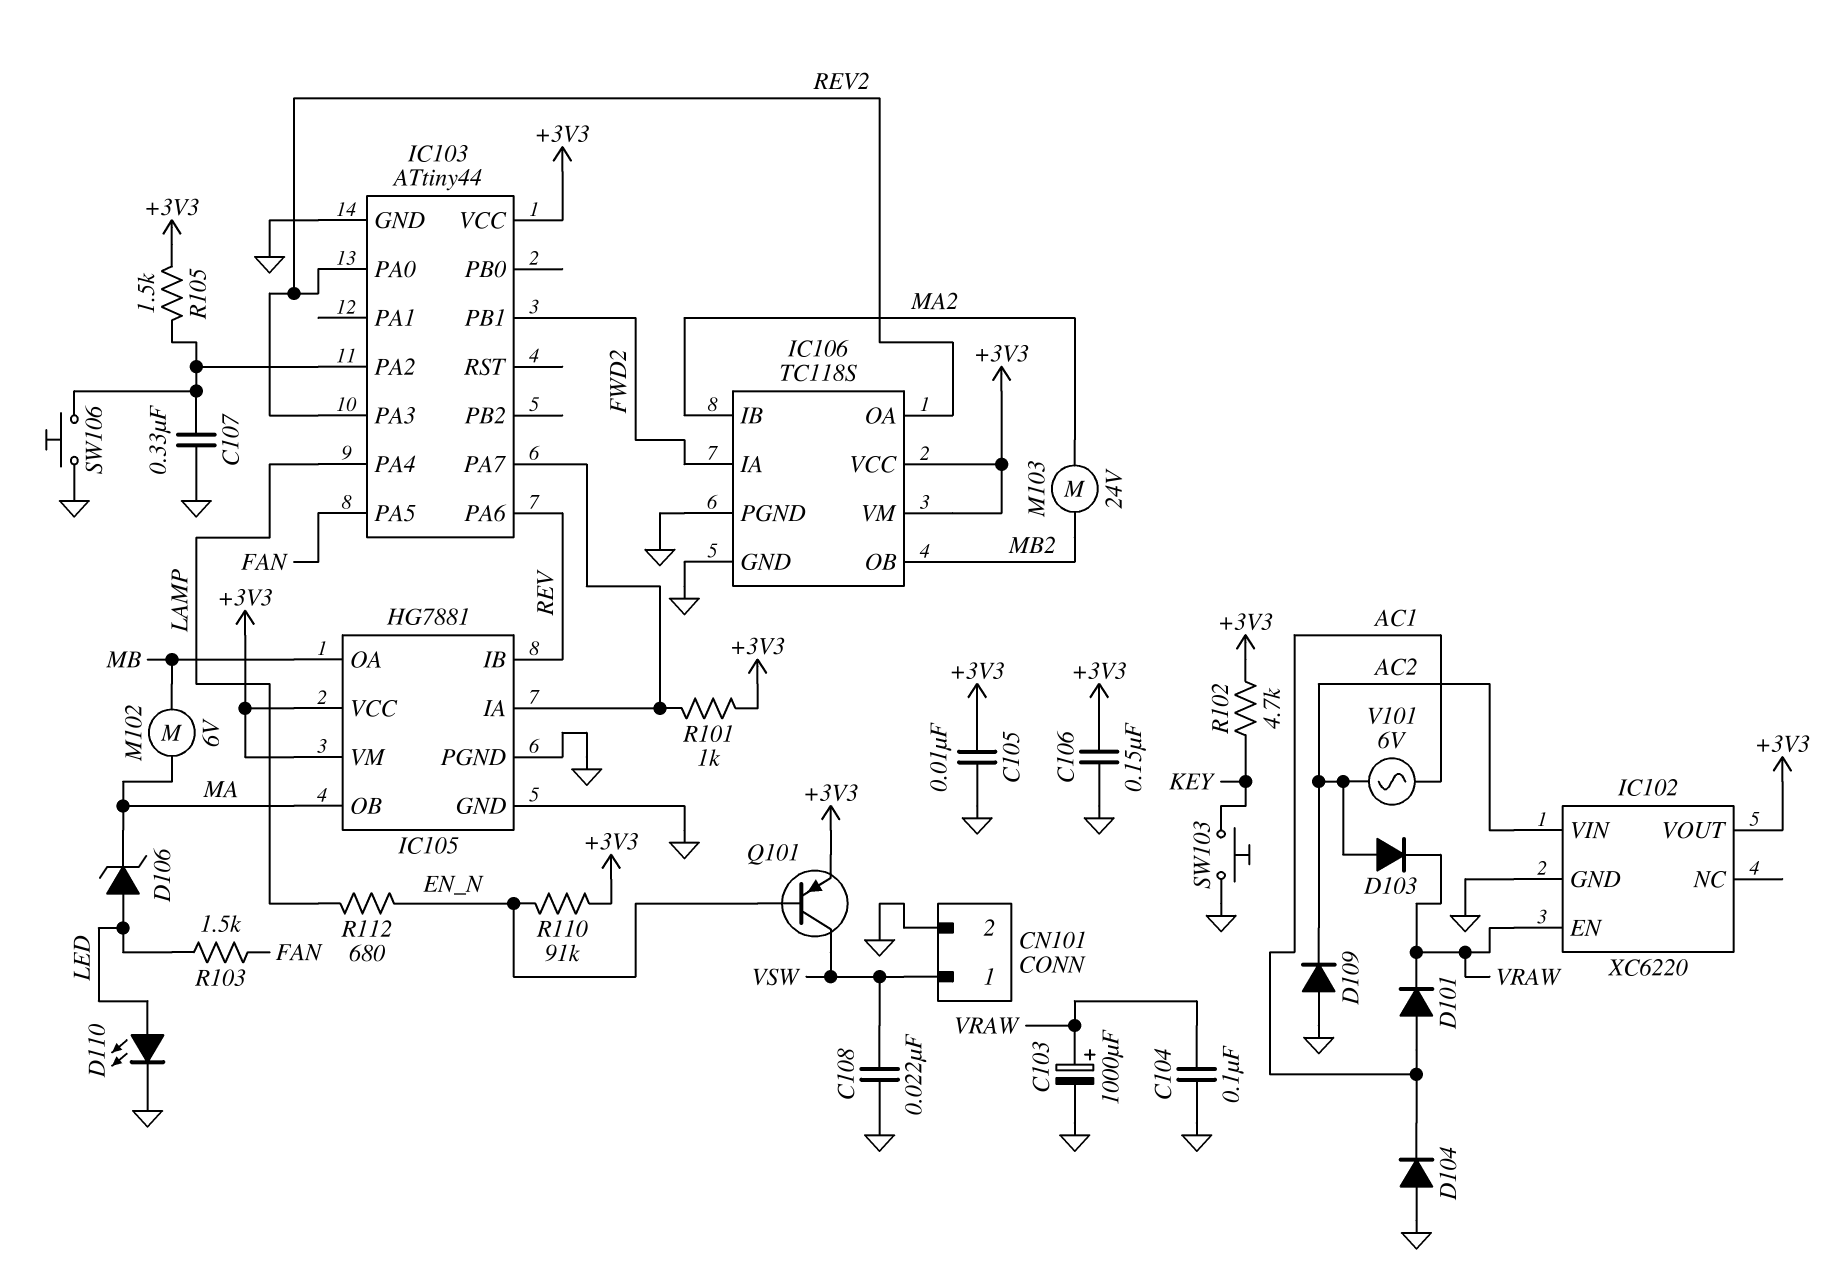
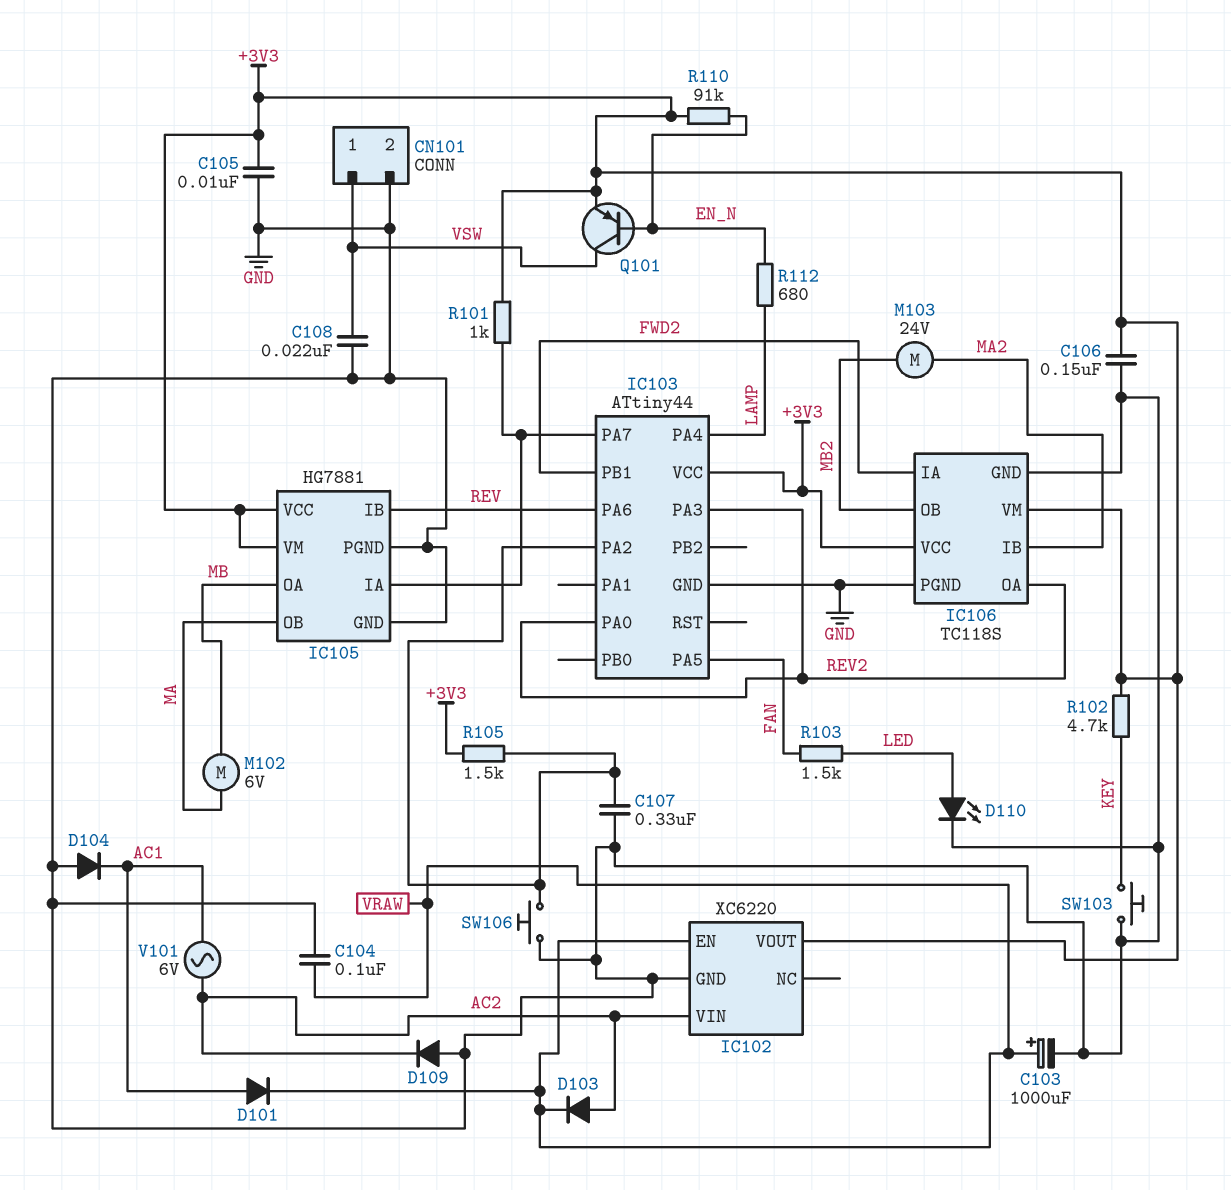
D106: zener (A LED, K MA) -> none

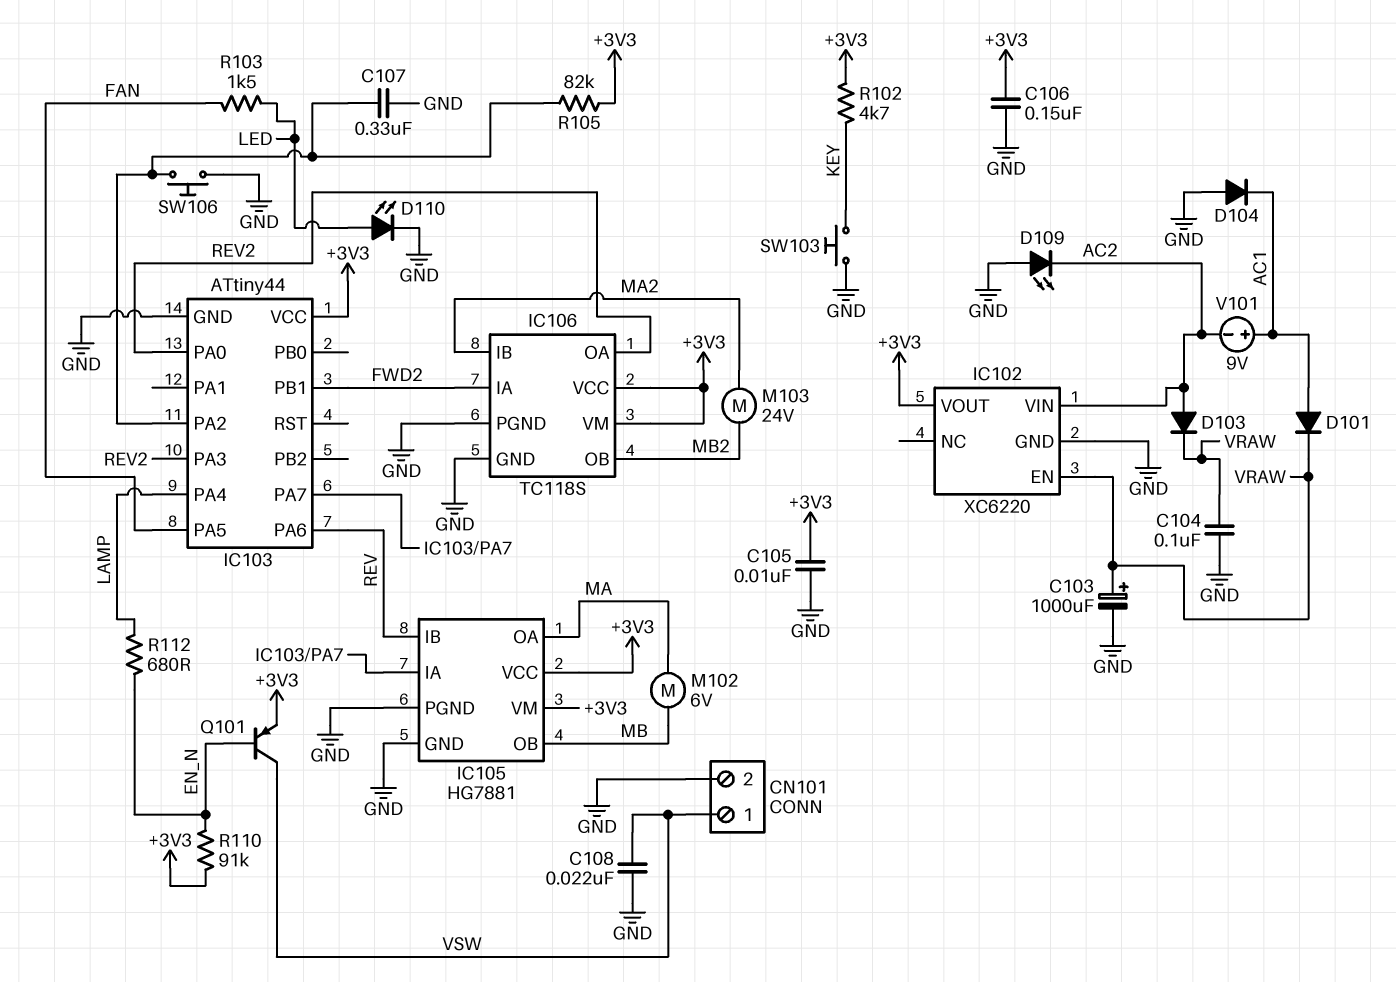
D109: diode (A GND, K AC2) -> LED (A GND, K AC2)
IC105 pin OA: MB -> MA
IC105 pin OB: MA -> MB
R101: 1k (+3V3, IC103/PA7) -> none
R105: 1.5k (+3V3, IC103/PA2) -> 82k (+3V3, IC103/PA2)
V101: AC 6V (AC1, AC2) -> 9V (plus AC1, minus AC2)

